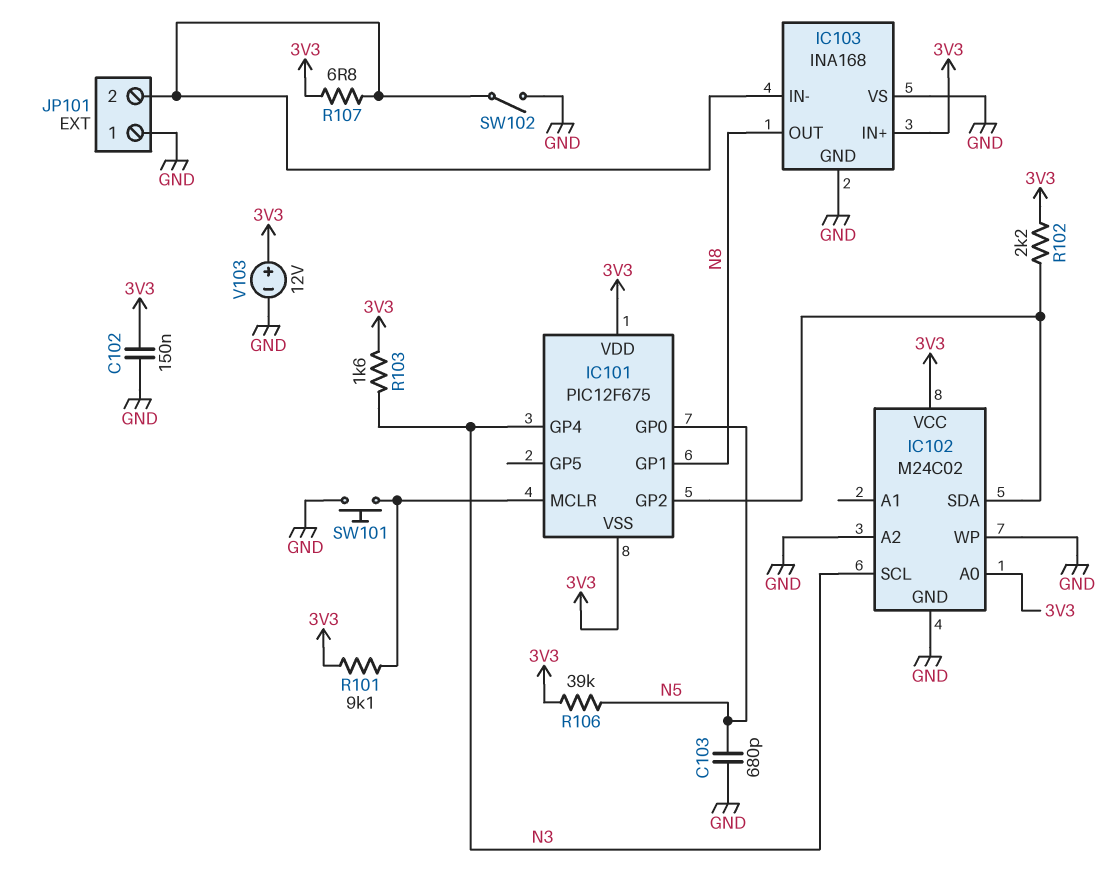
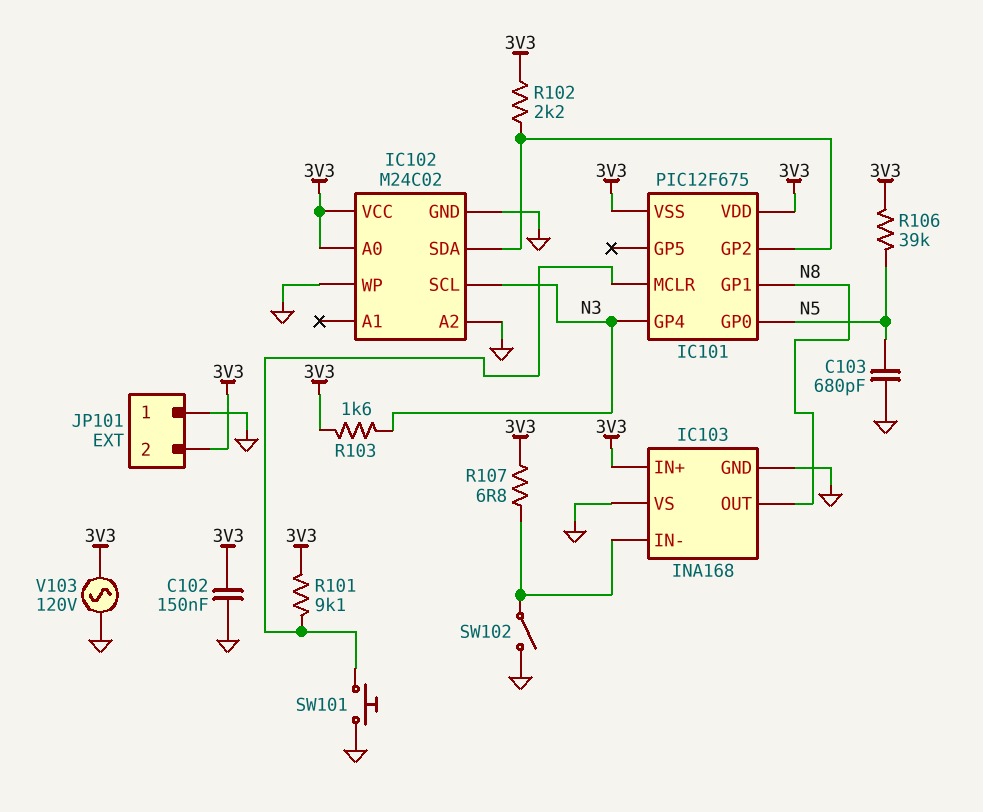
JP101 pin 2: IC103/IN- -> 3V3
V103: 12V (plus 3V3, minus GND) -> AC 120V (3V3, GND)

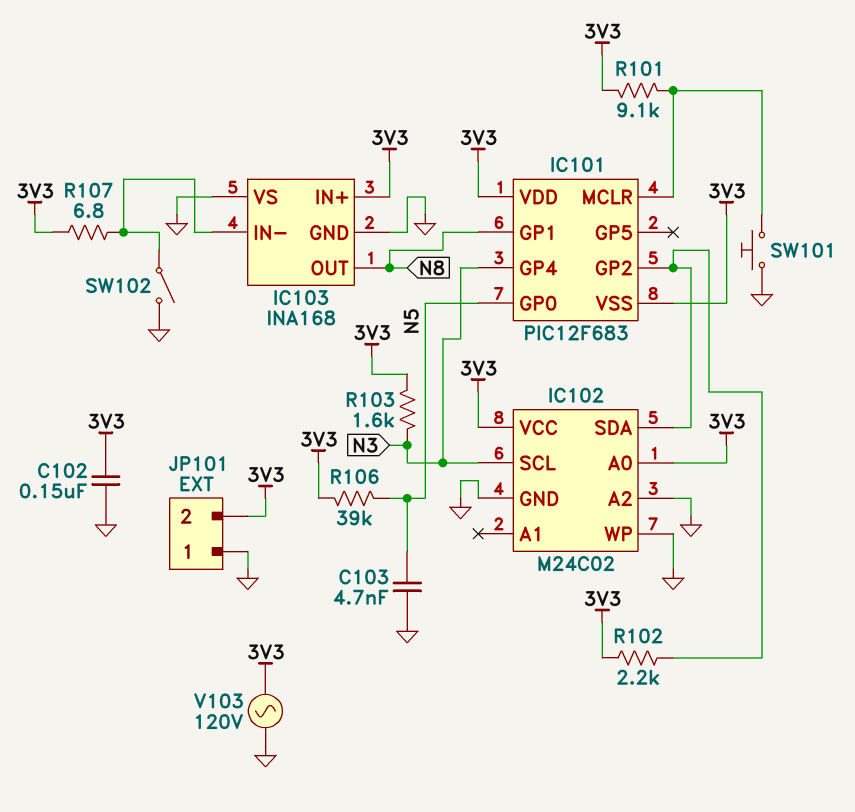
C103: 680pF (GND, N5) -> 4.7nF (GND, N5)
IC101: PIC12F675 -> PIC12F683

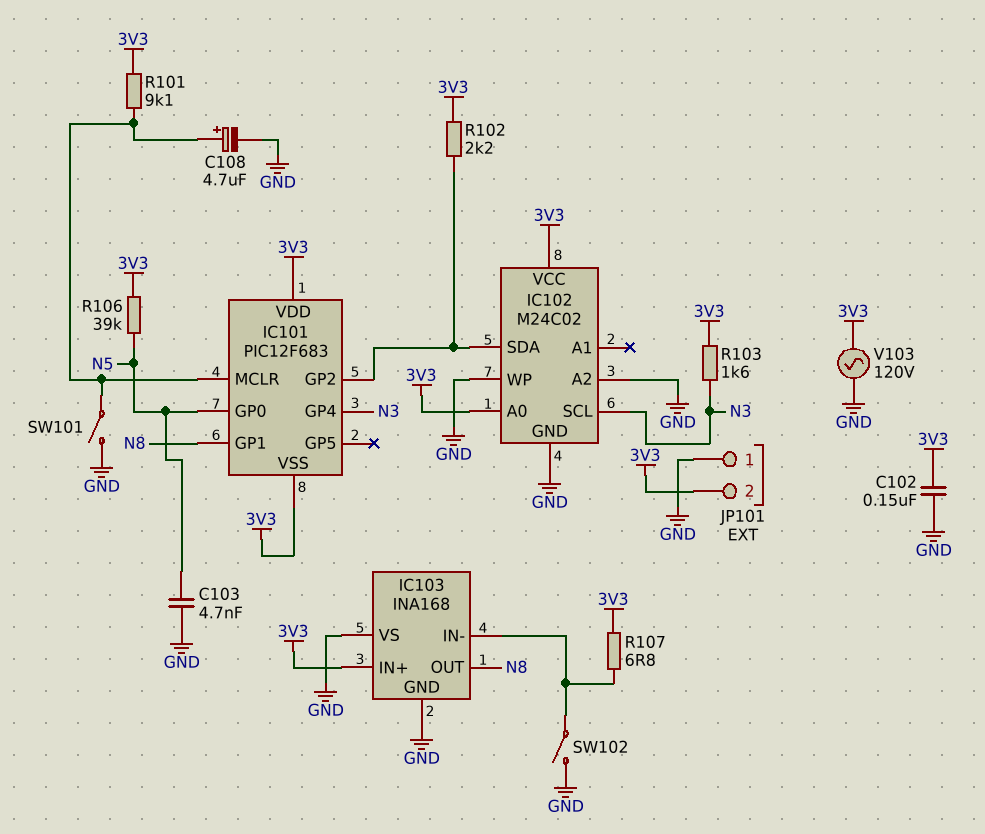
C108: none -> 4.7uF (plus IC101/MCLR, minus GND)
SW101: button (GND, IC101/MCLR) -> switch (GND, IC101/MCLR)

